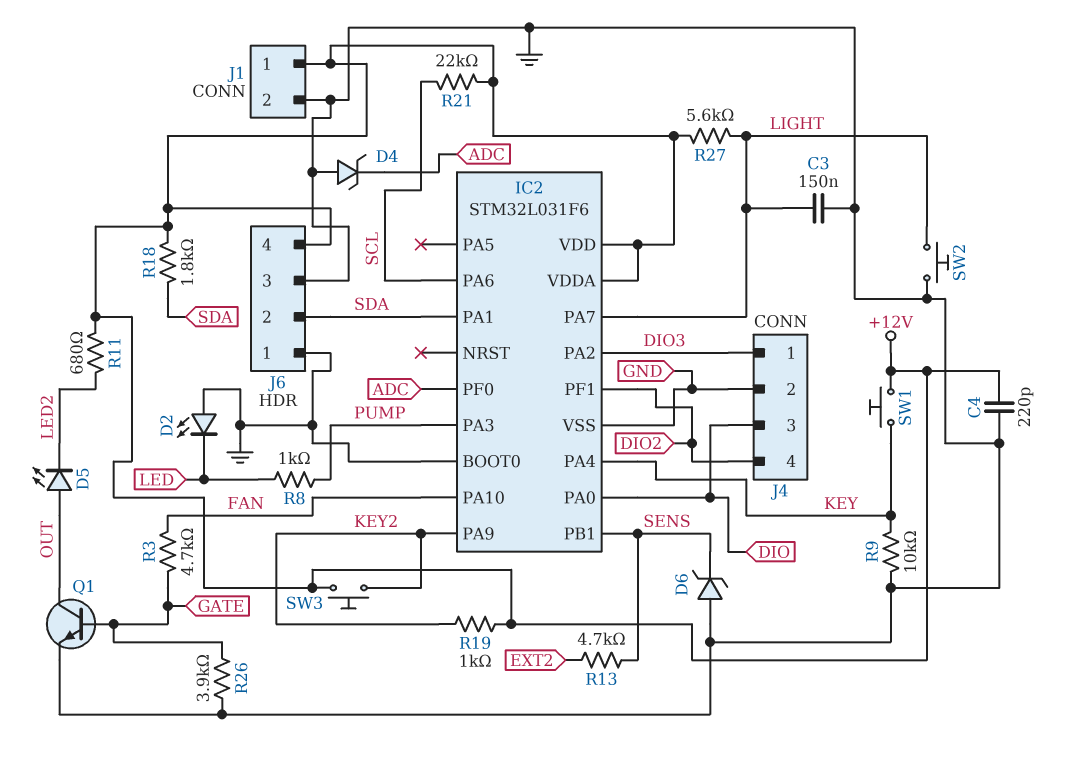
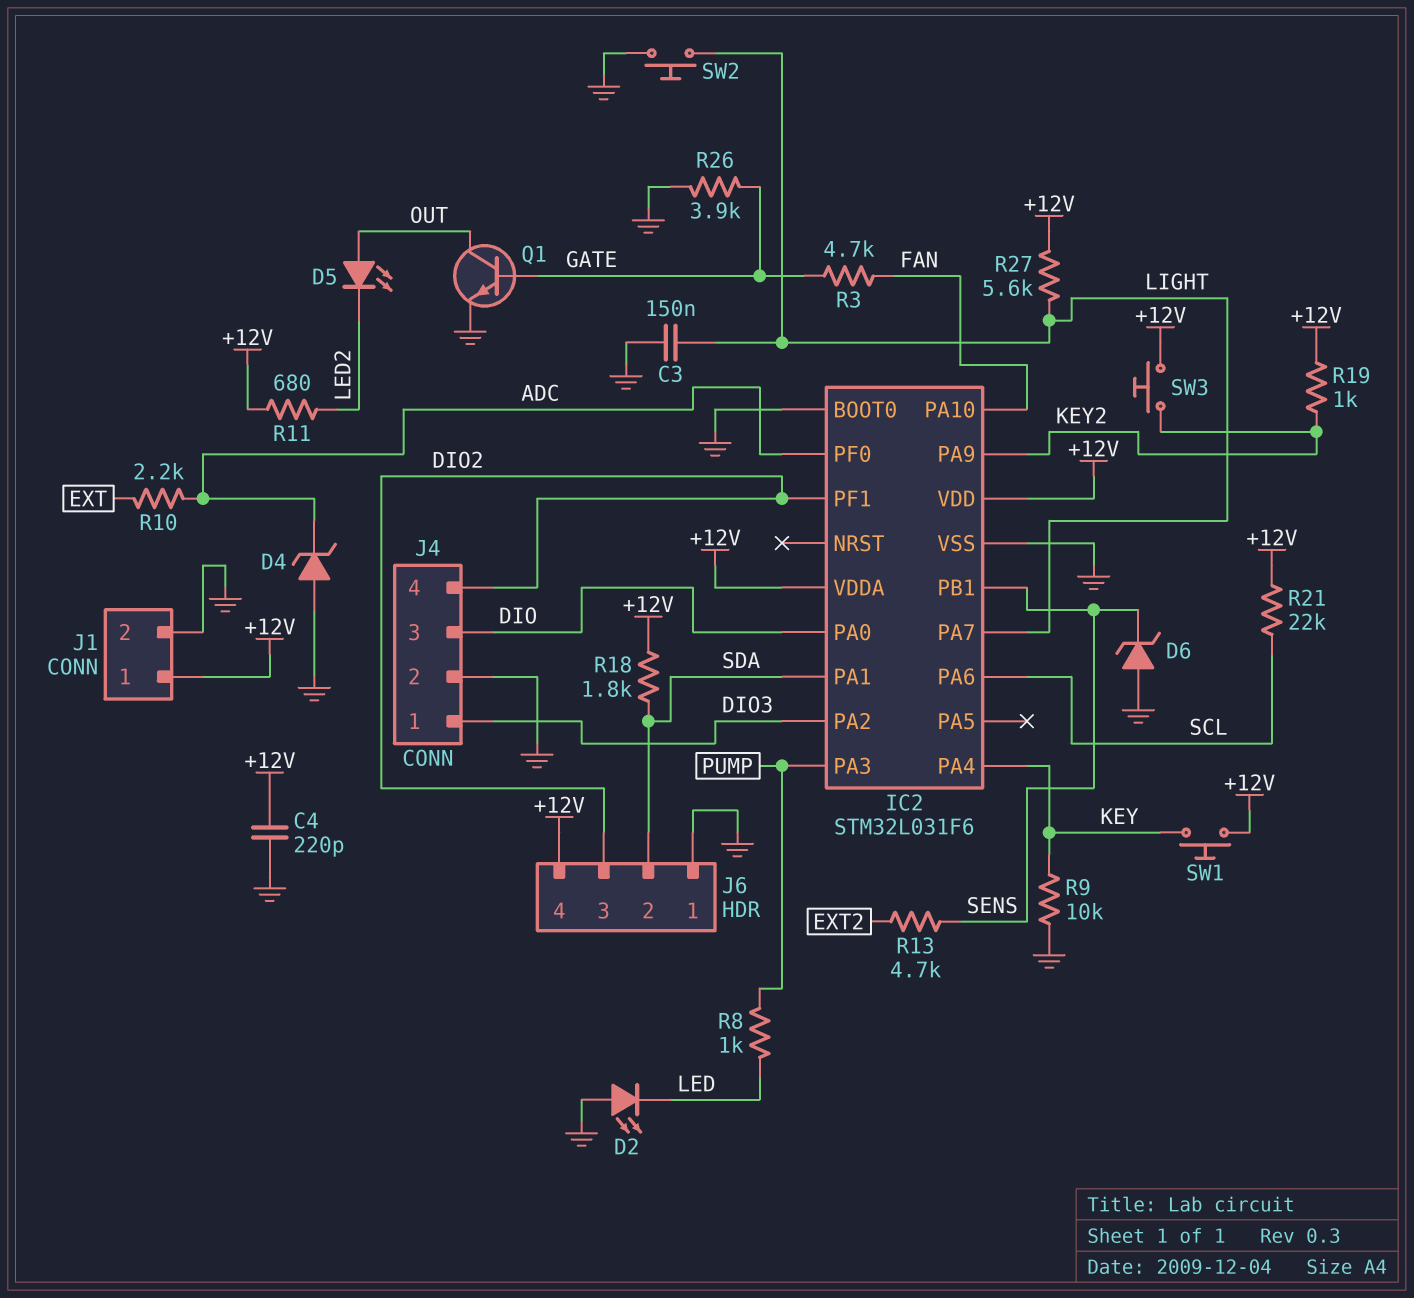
J6 pin 3: GND -> DIO2
R10: none -> 2.2k (ADC, EXT)

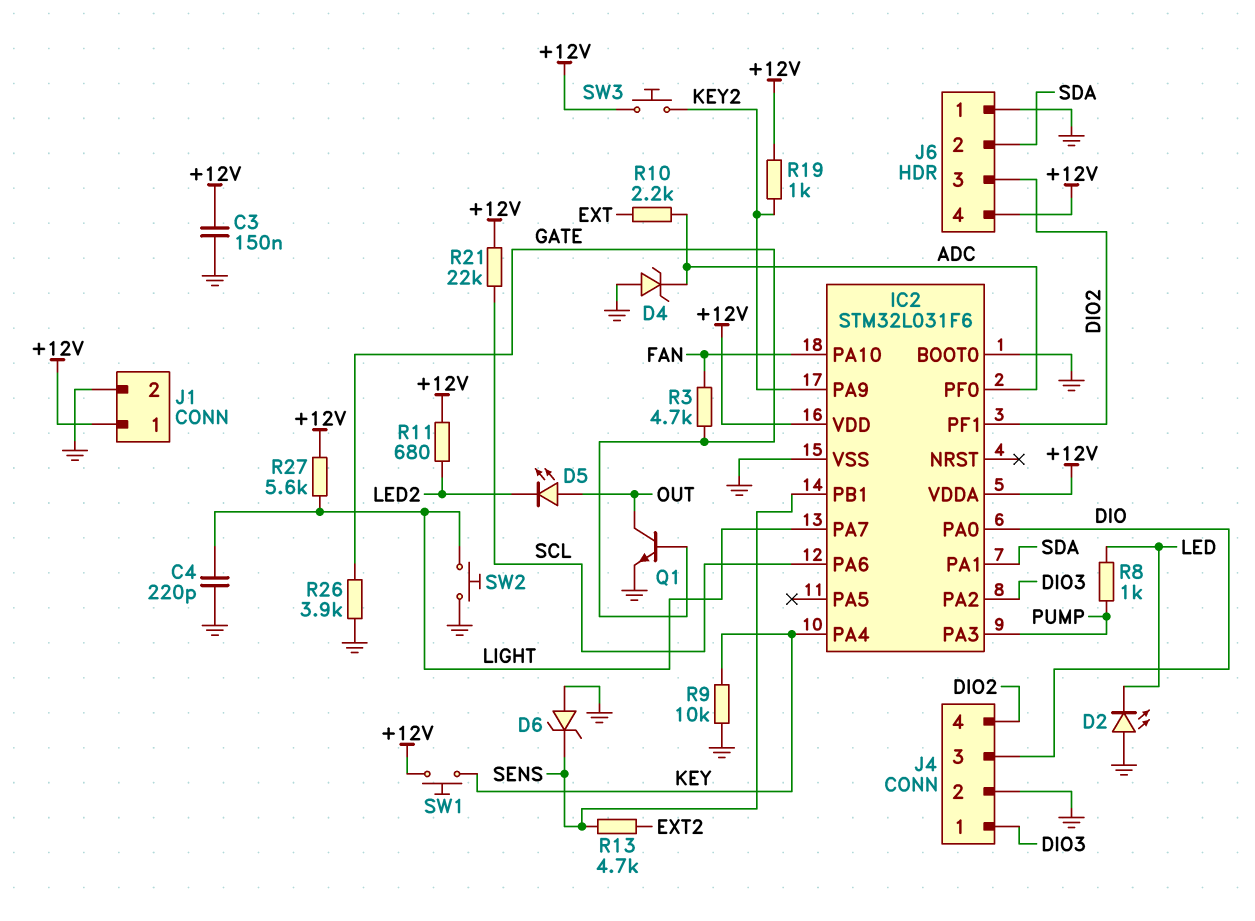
C3: 150nF (GND, LIGHT) -> 150nF (+12V, GND)
C4: 220pF (+12V, GND) -> 220pF (GND, LIGHT)
R18: 1.8k (+12V, SDA) -> none

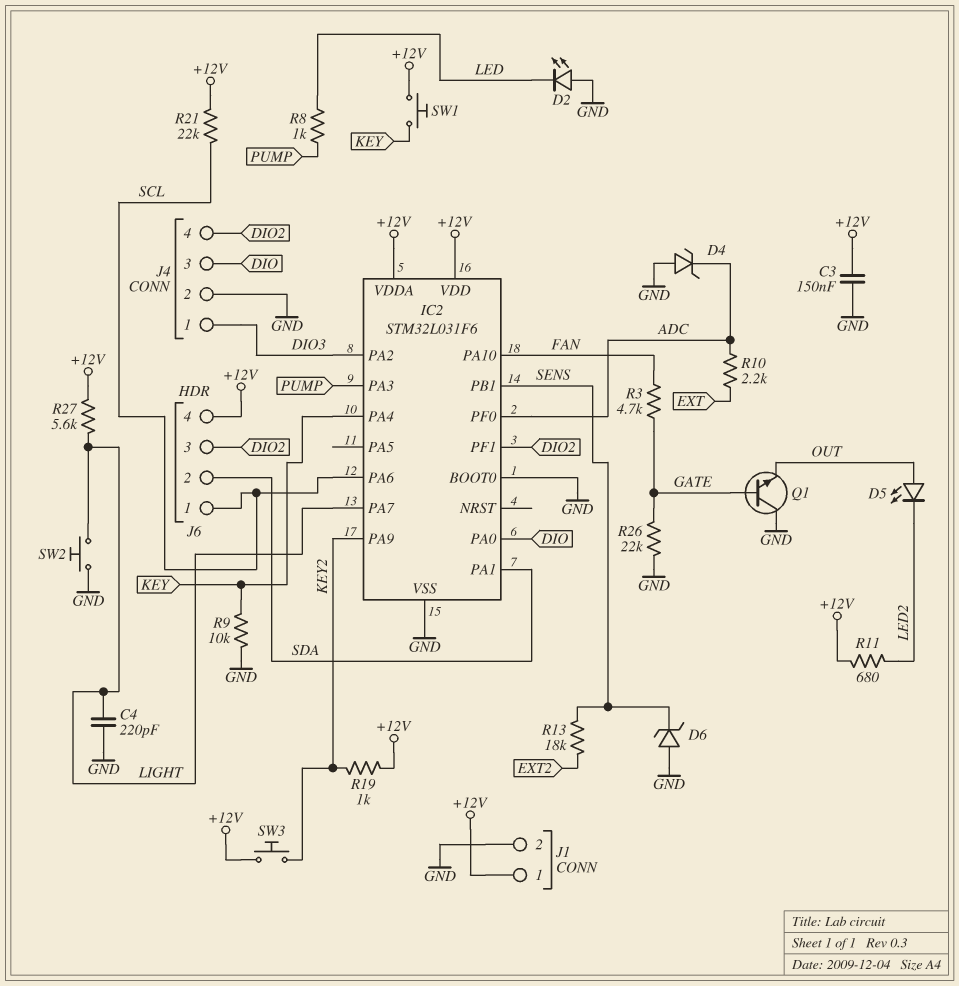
J6 pin 1: GND -> SCL
Q1: NPN (B GATE, C OUT, E GND) -> NPN (B GATE, C GND, E OUT)
R13: 4.7k (EXT2, SENS) -> 18k (EXT2, SENS)
R26: 3.9k (GATE, GND) -> 22k (GATE, GND)

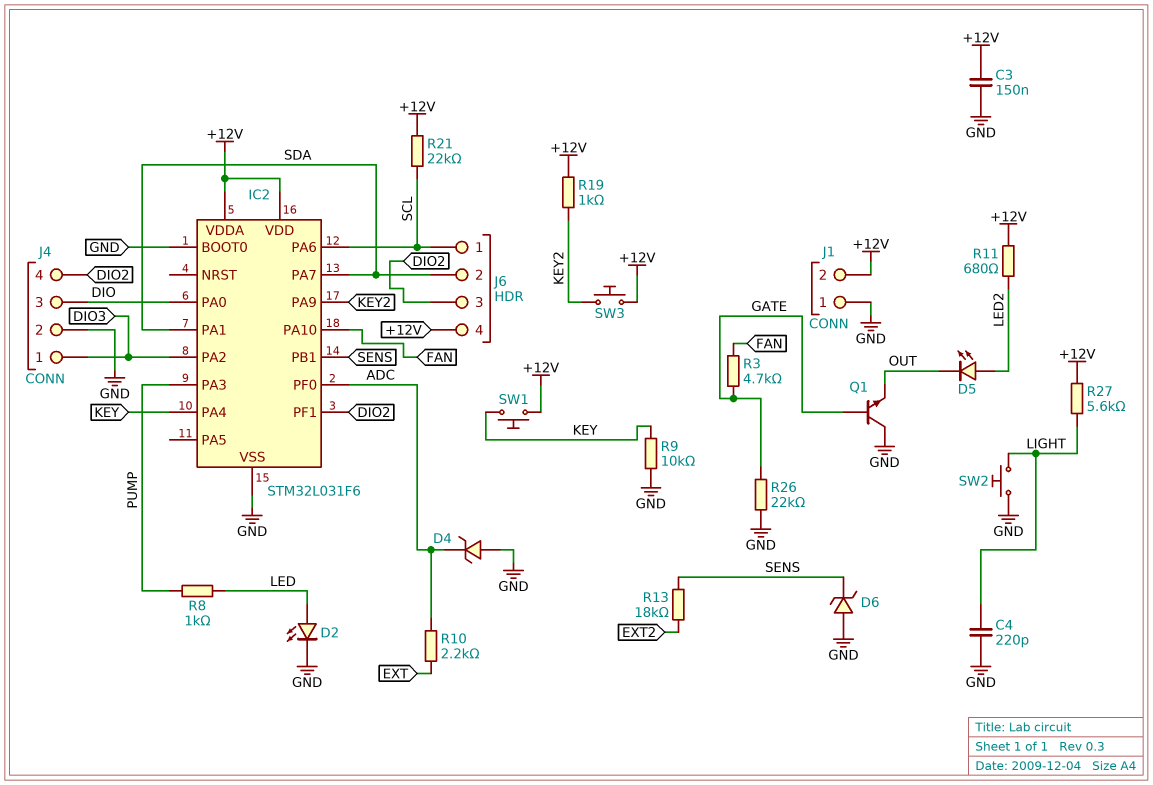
D2: LED (A GND, K LED) -> LED (A LED, K GND)
D5: LED (A OUT, K LED2) -> LED (A LED2, K OUT)
IC2 pin PA7: LIGHT -> SDA
J1 pin 1: +12V -> GND
J1 pin 2: GND -> +12V

